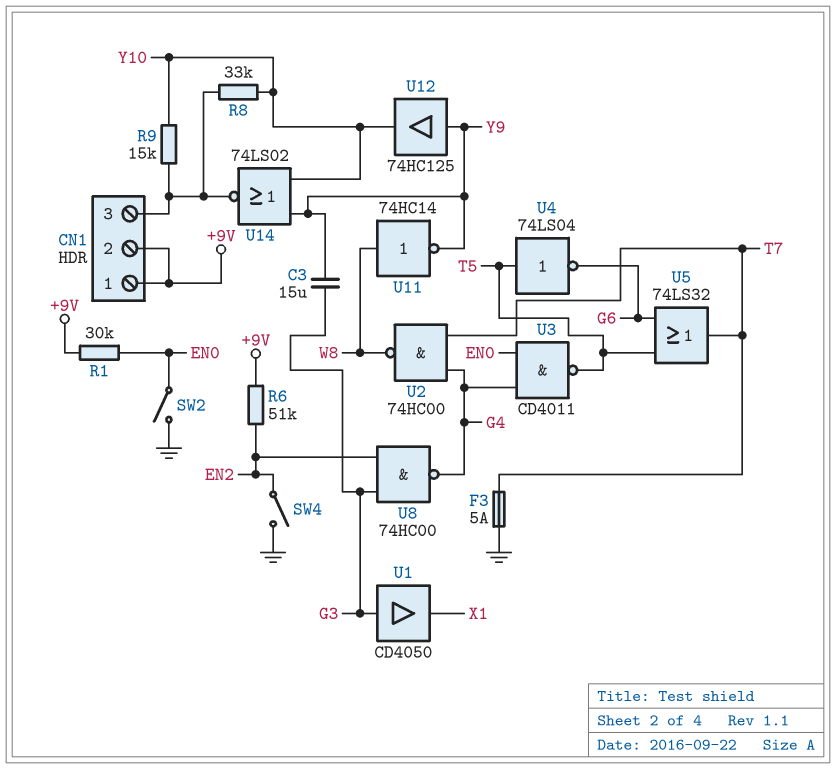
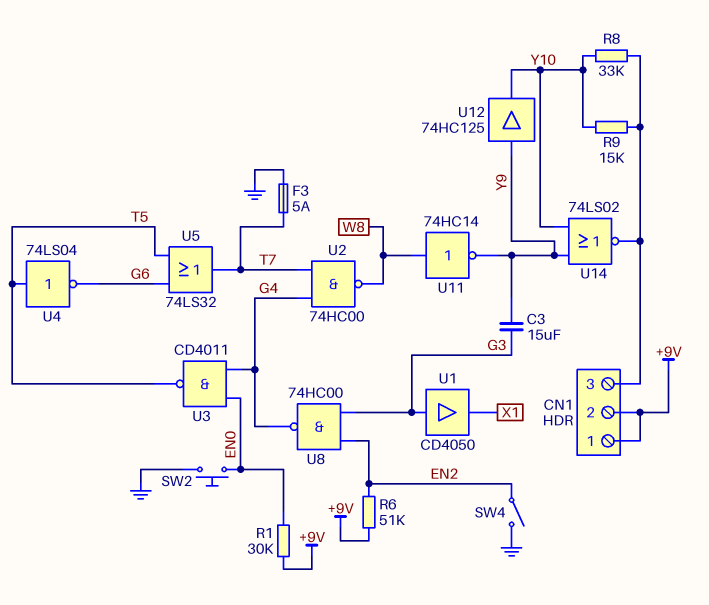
SW2: switch (EN0, GND) -> button (EN0, GND)

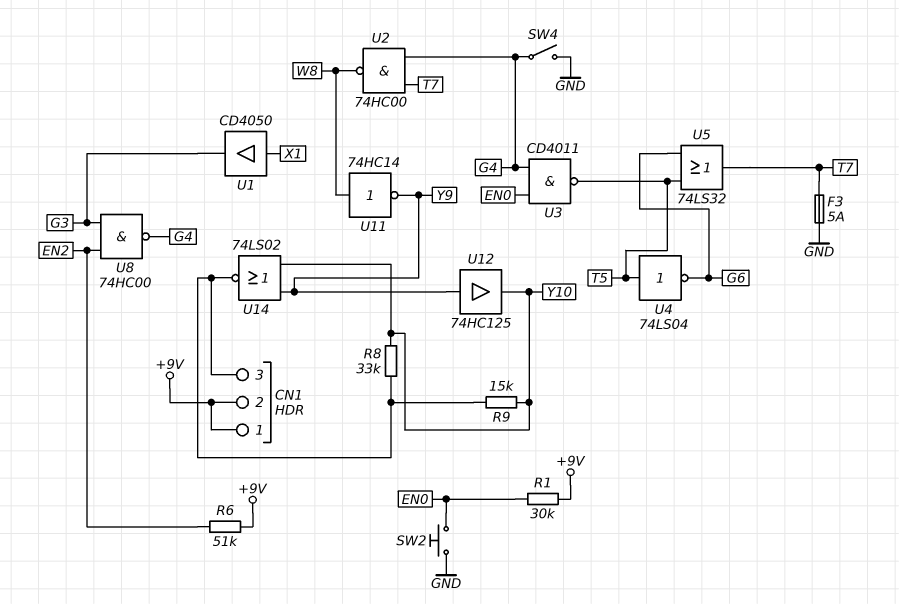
C3: 15uF (G3, Y9) -> none
SW4: switch (EN2, GND) -> switch (G4, GND)
U1: buffer CD4050 (in G3, out X1) -> buffer CD4050 (in X1, out G3)

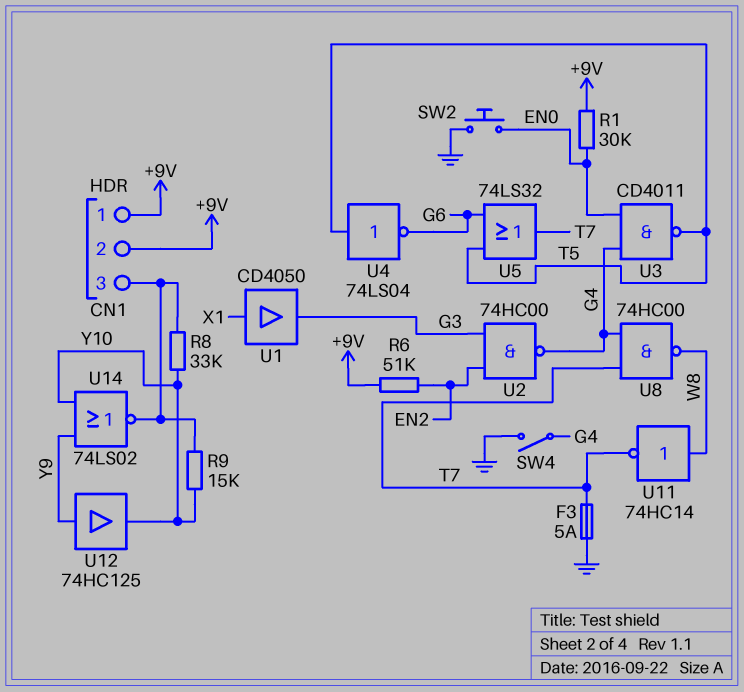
U2: NAND 74HC00 (in G4, in T7, out W8) -> NAND 74HC00 (in EN2, in G3, out G4)
U8: NAND 74HC00 (in EN2, in G3, out G4) -> NAND 74HC00 (in G4, in T7, out W8)
U11: NOT 74HC14 (in W8, out Y9) -> NOT 74HC14 (in W8, out T7)

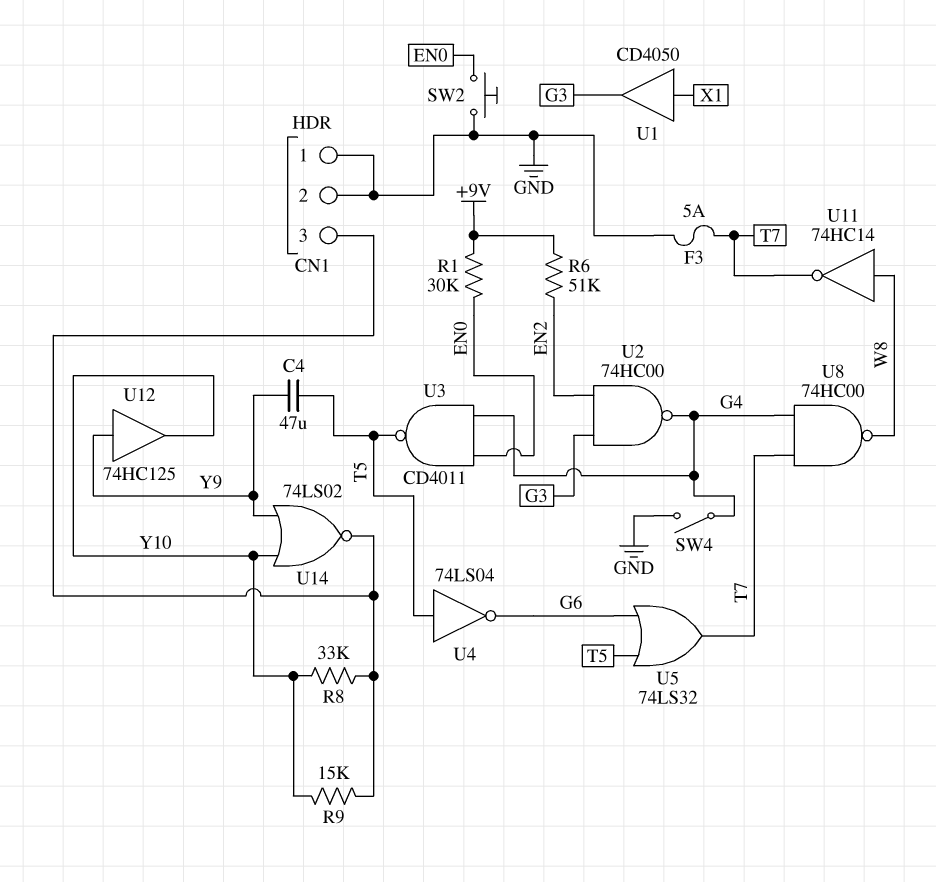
C4: none -> 47uF (T5, Y9)
CN1 pin 1: +9V -> GND
CN1 pin 2: +9V -> GND

